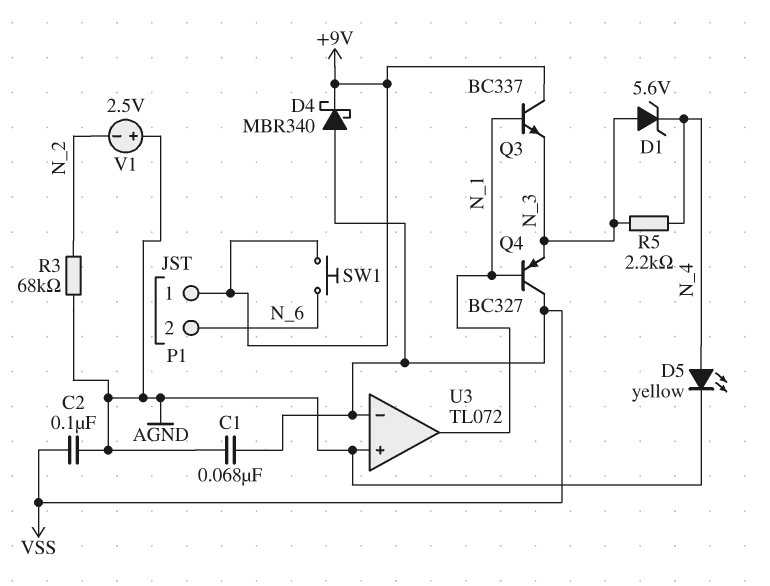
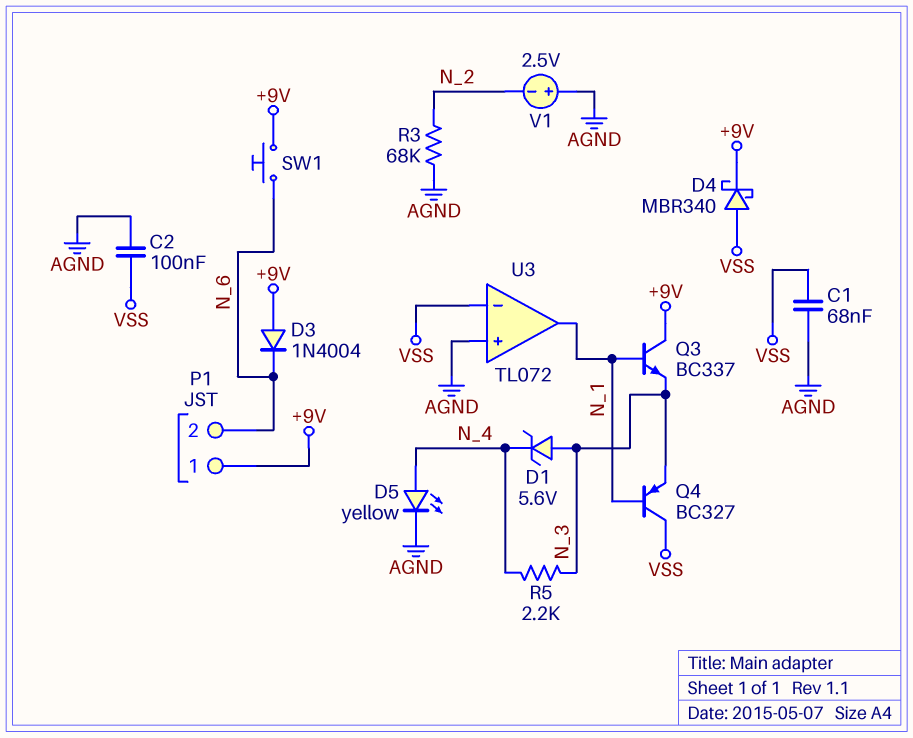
D3: none -> diode 1N4004 (A +9V, K N_6)

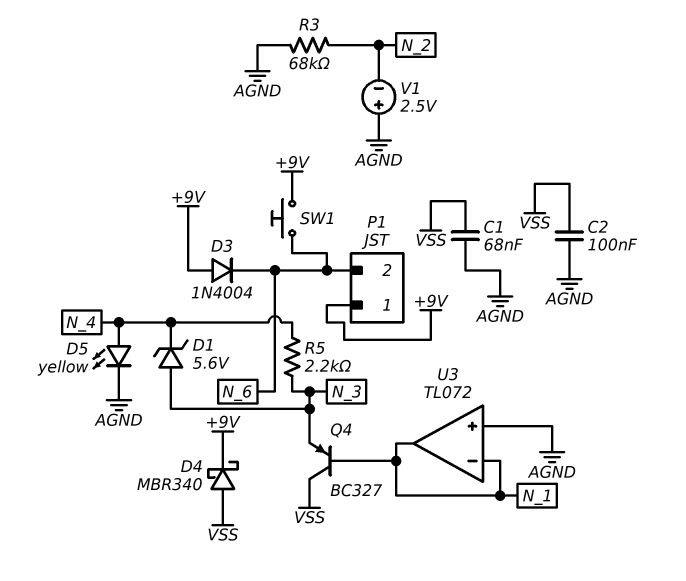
Q3: NPN BC337 (B N_1, C +9V, E N_3) -> none
U3 pin in-: VSS -> N_1

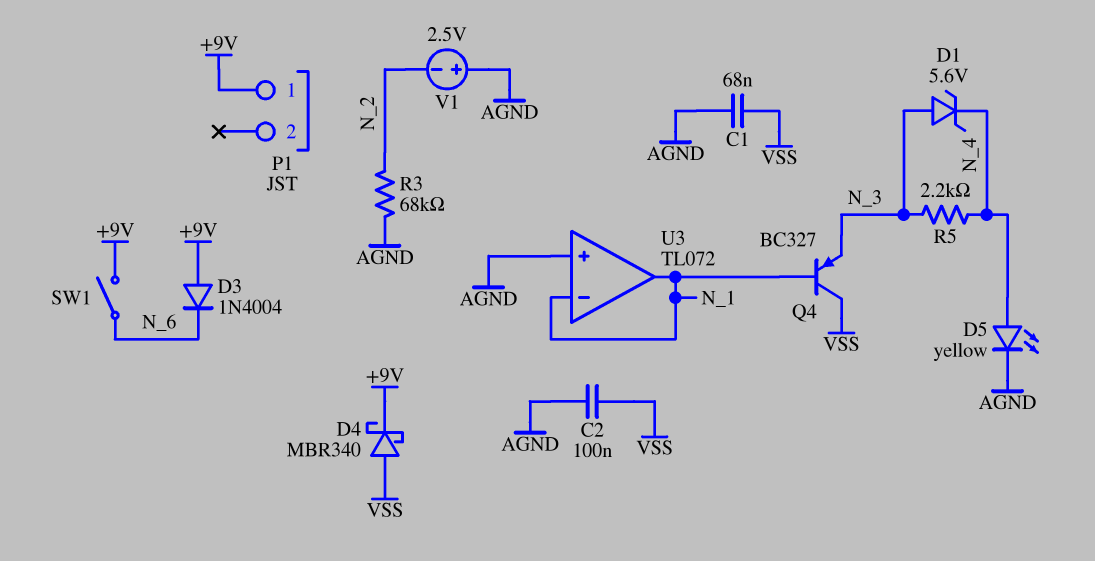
P1 pin 2: N_6 -> none
SW1: button (+9V, N_6) -> switch (+9V, N_6)

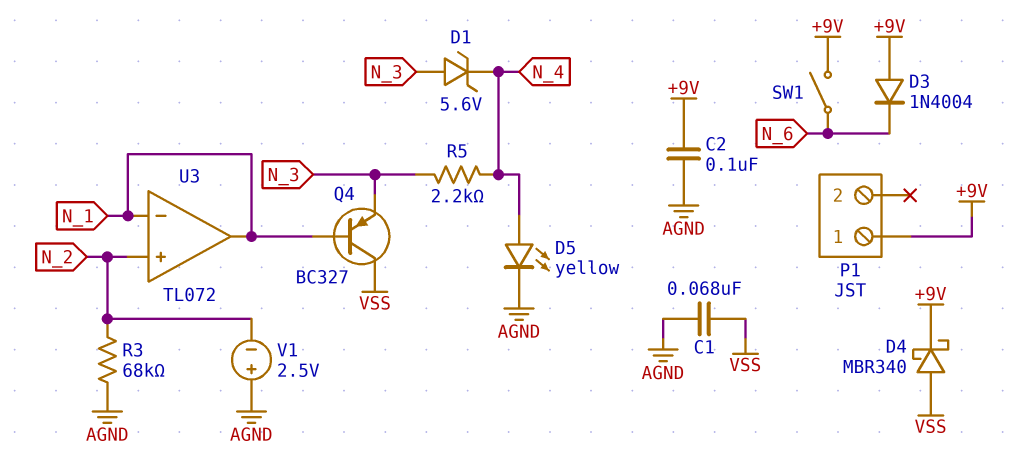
C2: 100nF (AGND, VSS) -> 100nF (+9V, AGND)
U3 pin in+: AGND -> N_2

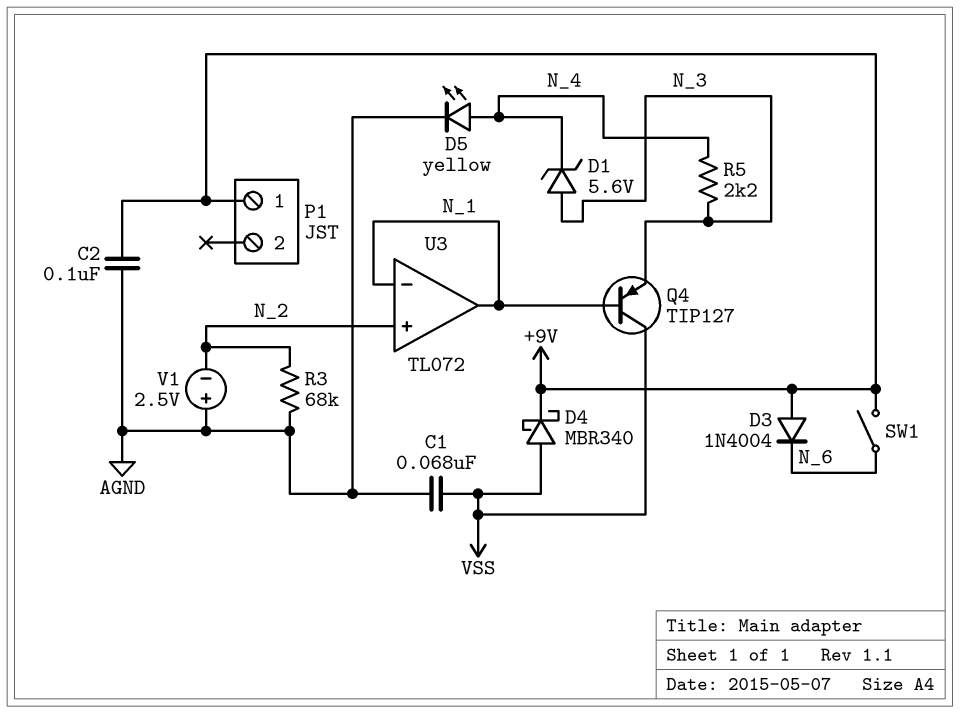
Q4: PNP BC327 (B N_1, C VSS, E N_3) -> PNP TIP127 (B N_1, C VSS, E N_3)

